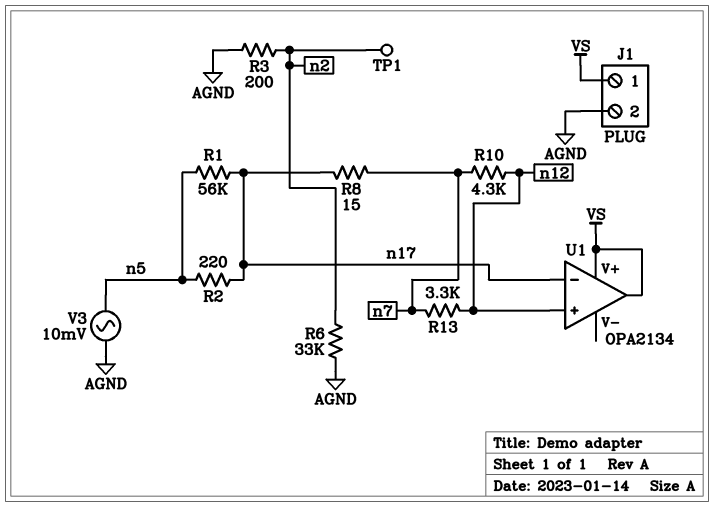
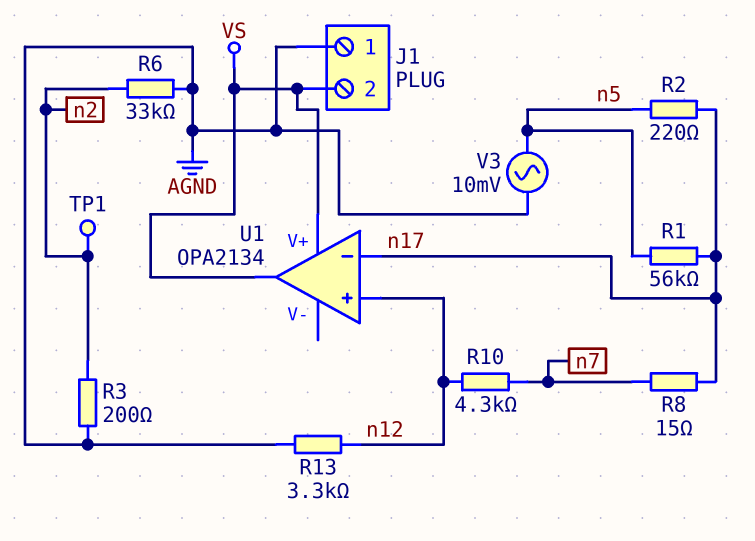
J1 pin 1: VS -> AGND
J1 pin 2: AGND -> VS
R13: 3.3k (n7, n12) -> 3.3k (AGND, n12)

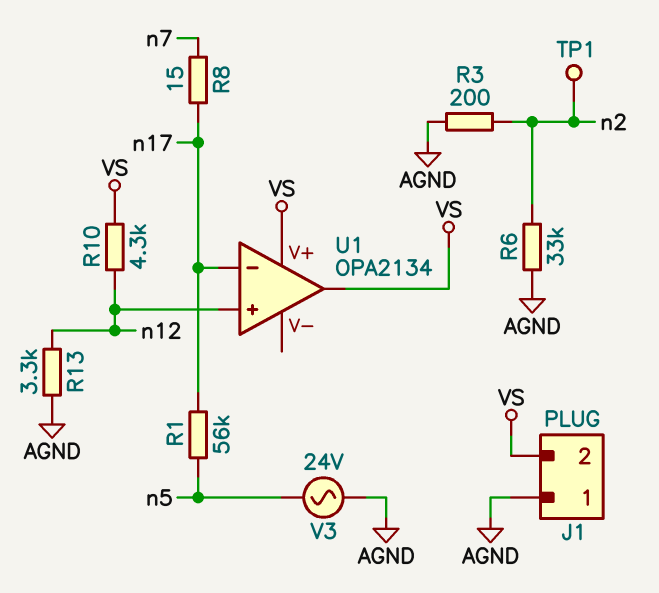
R2: 220 (n5, n17) -> none
R10: 4.3k (n7, n12) -> 4.3k (VS, n12)
V3: AC 10mV (AGND, n5) -> AC 24V (AGND, n5)

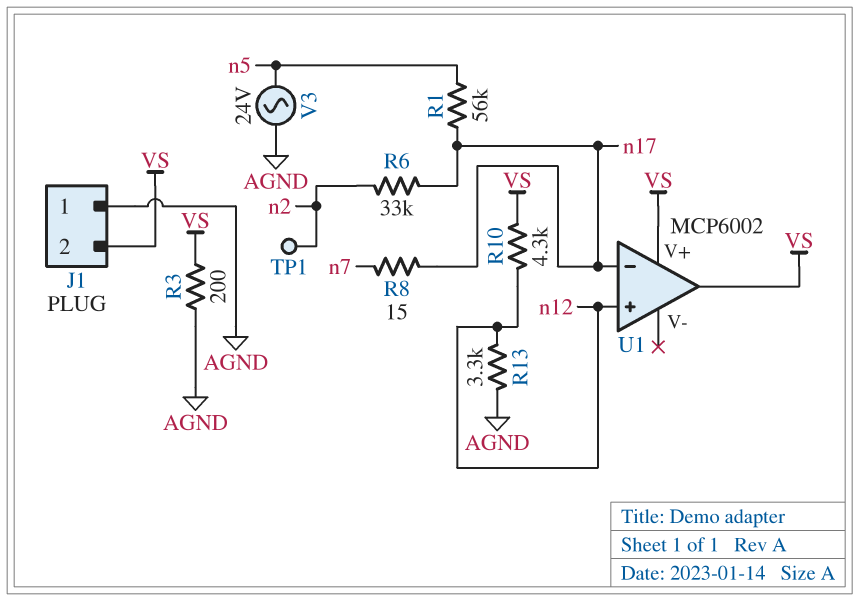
R3: 200 (AGND, n2) -> 200 (AGND, VS)
R6: 33k (AGND, n2) -> 33k (n2, n17)
U1: OPA2134 -> MCP6002

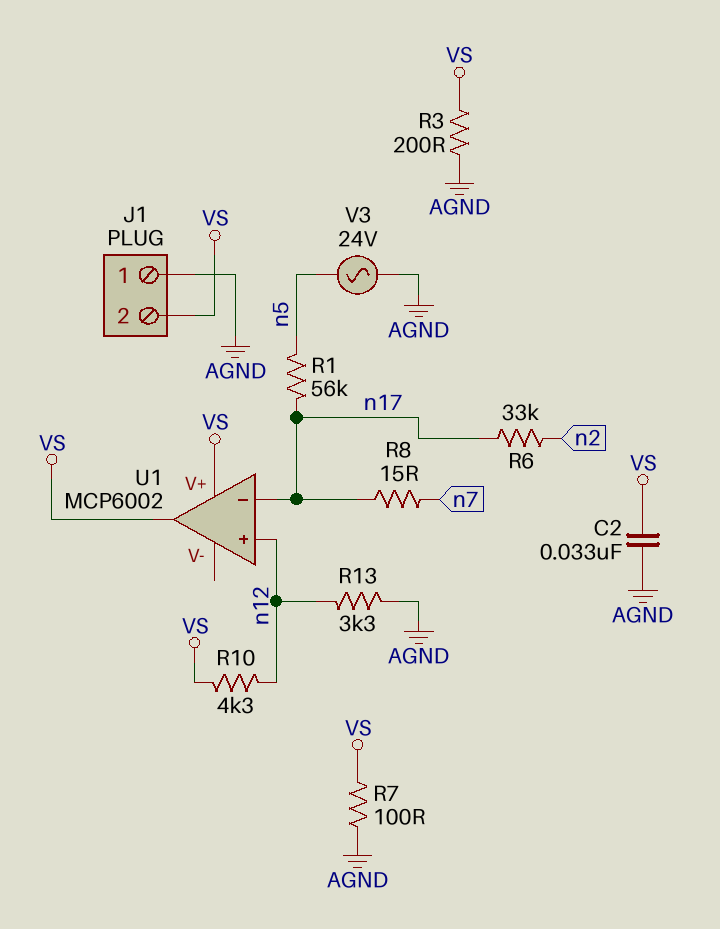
C2: none -> 33nF (AGND, VS)
R7: none -> 100 (AGND, VS)
TP1: test point (n2) -> none

